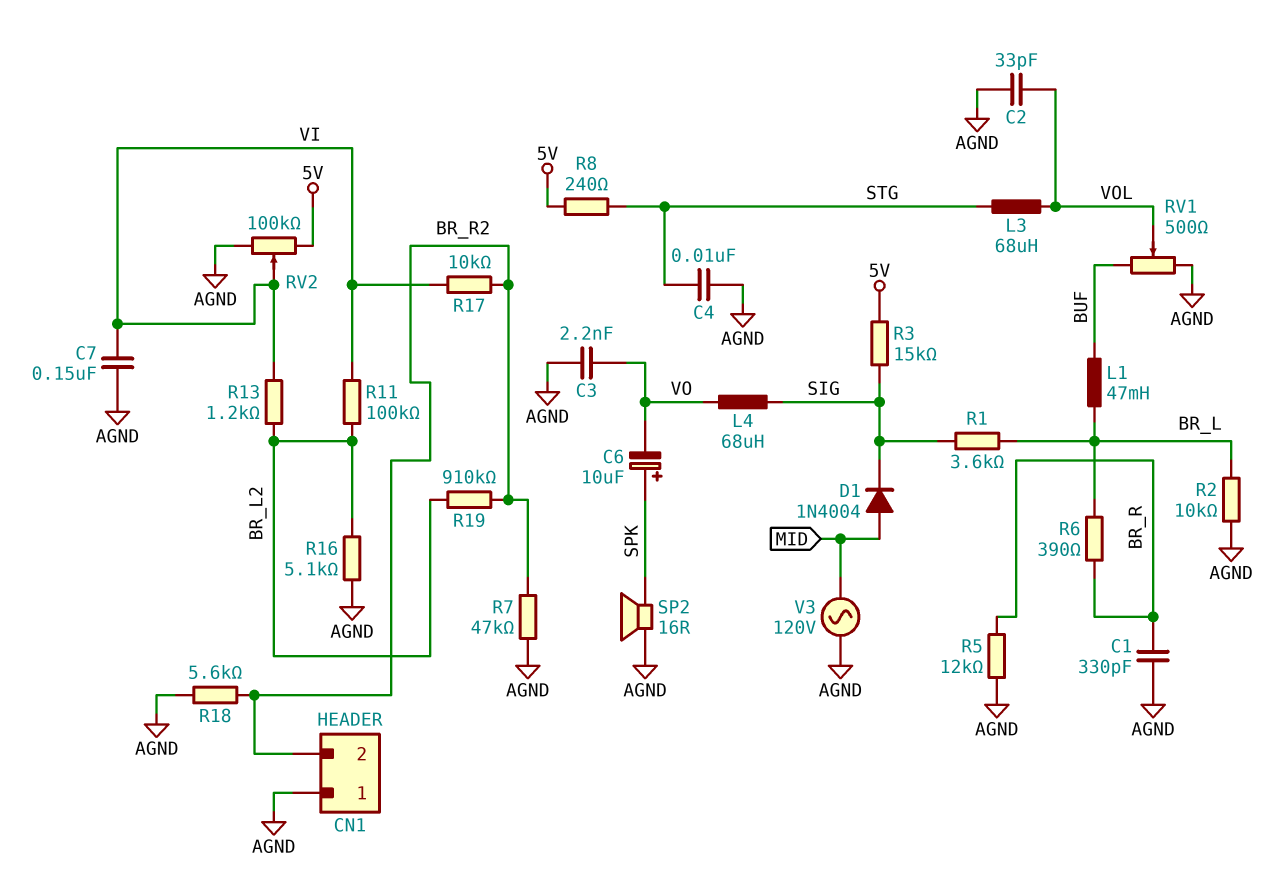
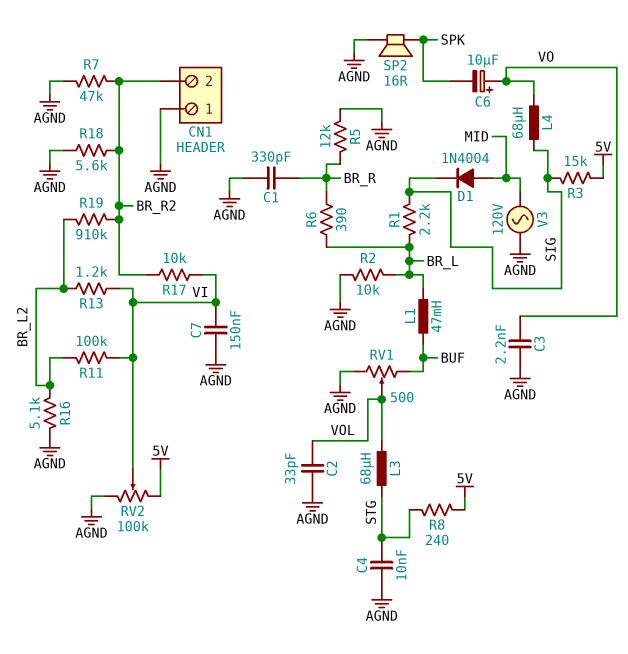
C6: 10uF (plus SPK, minus VO) -> 10uF (plus VO, minus SPK)
R1: 3.6k (BR_L, SIG) -> 2.2k (BR_L, SIG)

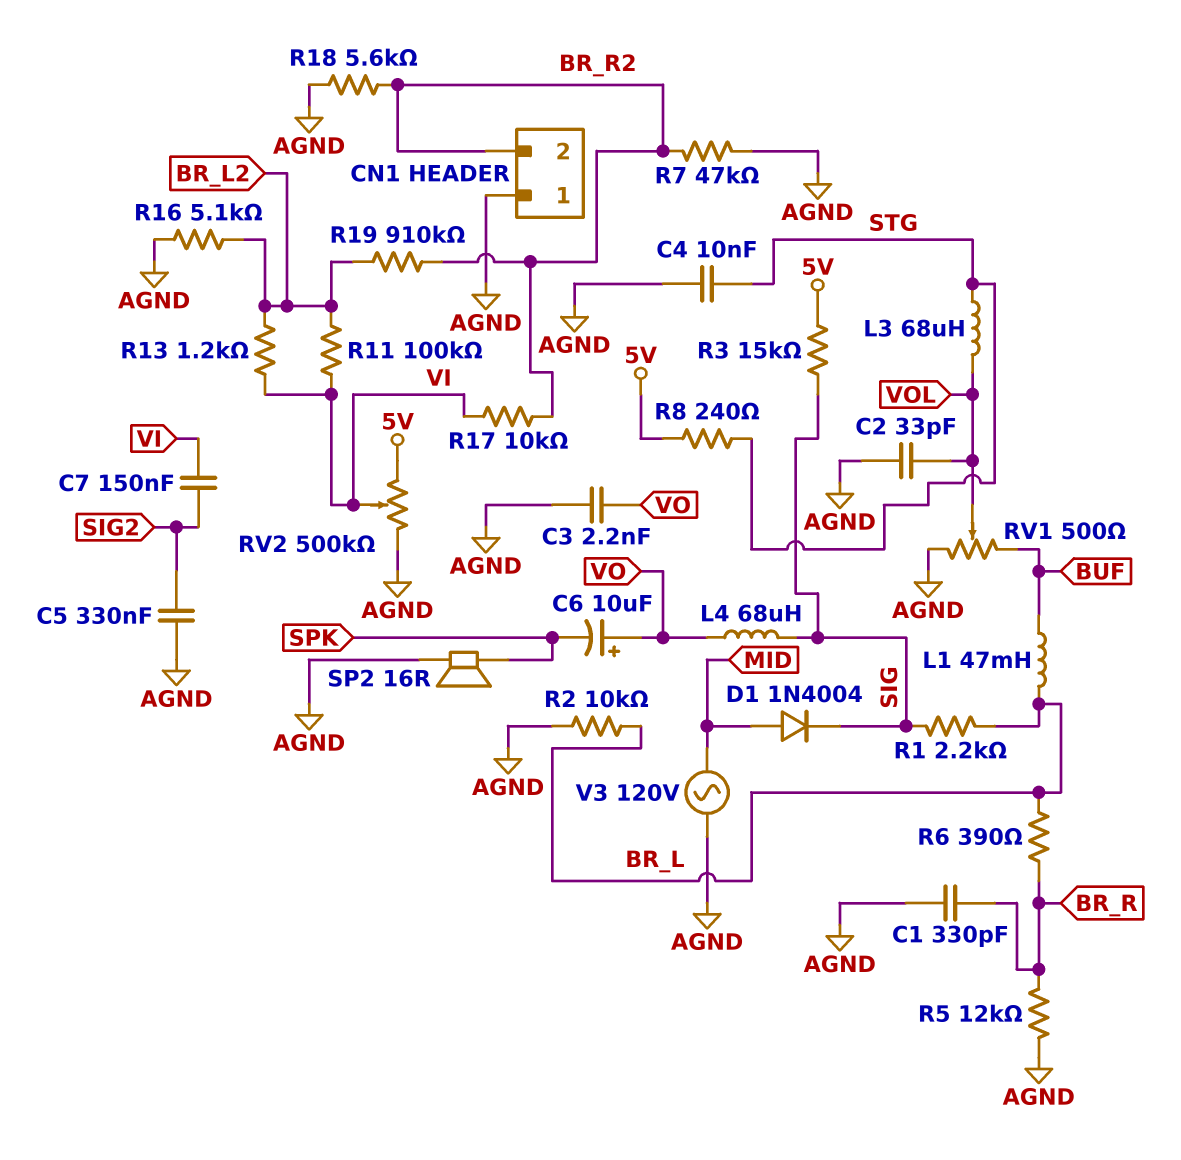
C5: none -> 330nF (AGND, SIG2)
C7: 150nF (AGND, VI) -> 150nF (SIG2, VI)
RV2: 100k (5V, AGND, wiper VI) -> 500k (5V, AGND, wiper VI)

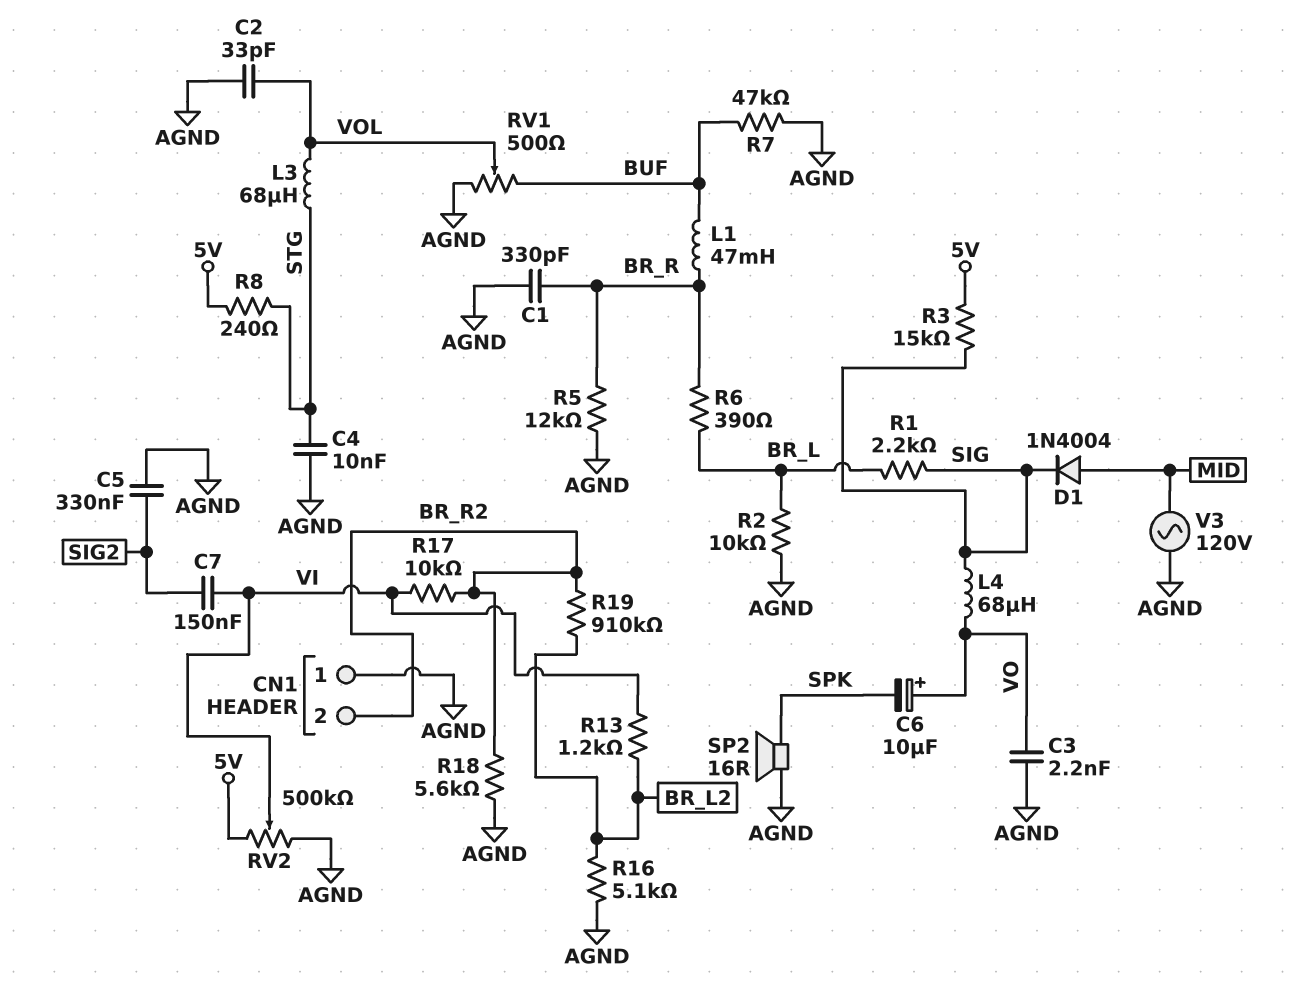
L1: 47mH (BR_L, BUF) -> 47mH (BR_R, BUF)
R7: 47k (AGND, BR_R2) -> 47k (AGND, BUF)
R11: 100k (BR_L2, VI) -> none

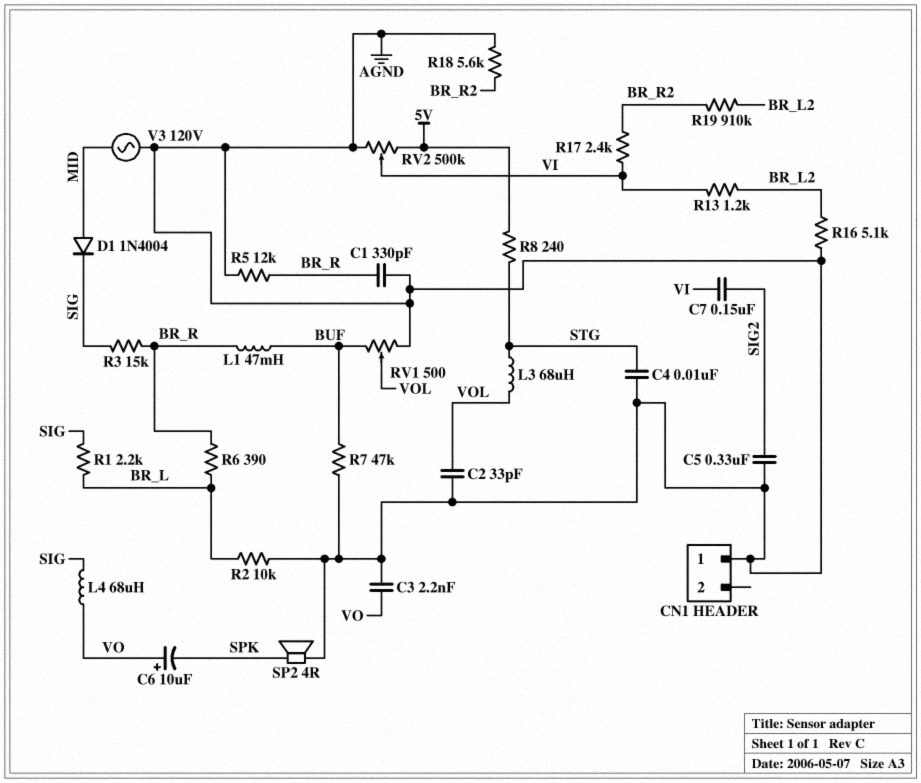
CN1 pin 2: BR_R2 -> none
R3: 15k (5V, SIG) -> 15k (BR_R, SIG)
R17: 10k (BR_R2, VI) -> 2.4k (BR_R2, VI)
SP2: speaker 16R (AGND, SPK) -> speaker 4R (AGND, SPK)

